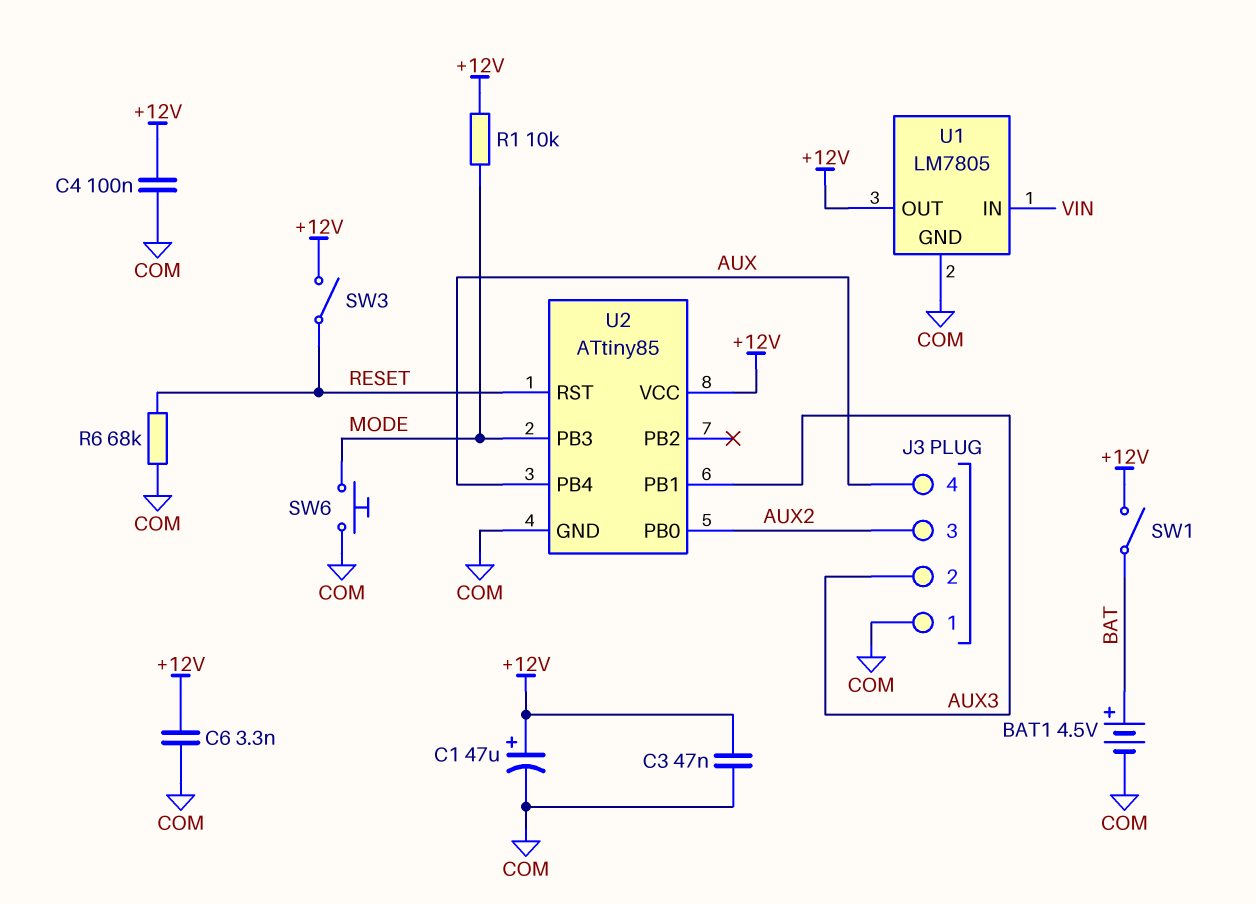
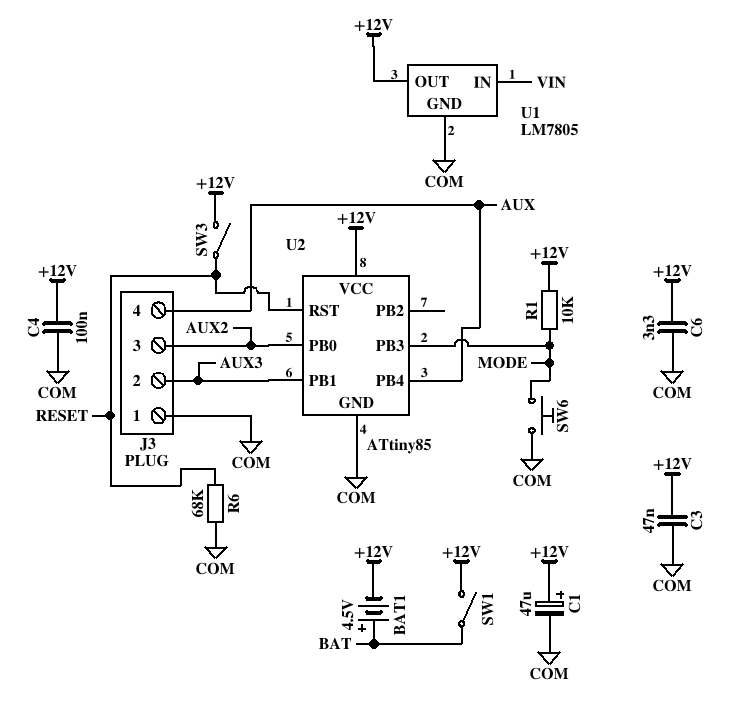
BAT1: 4.5V (plus BAT, minus COM) -> 4.5V (plus BAT, minus +12V)

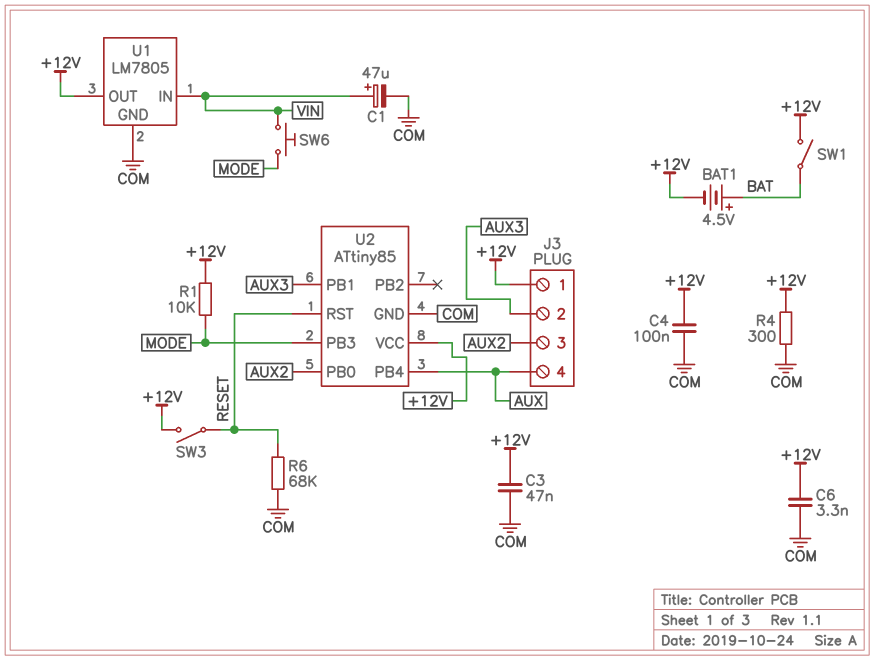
C1: 47uF (plus +12V, minus COM) -> 47uF (plus VIN, minus COM)
J3 pin 1: COM -> +12V
R4: none -> 300 (+12V, COM)
SW6: button (COM, MODE) -> button (MODE, VIN)

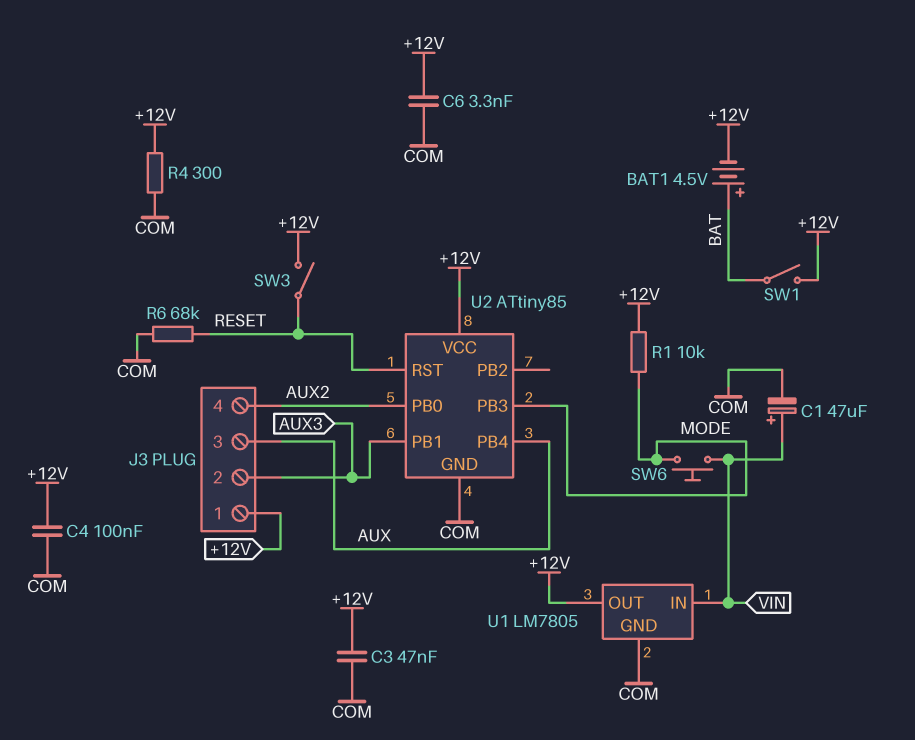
J3 pin 3: AUX2 -> AUX
J3 pin 4: AUX -> AUX2

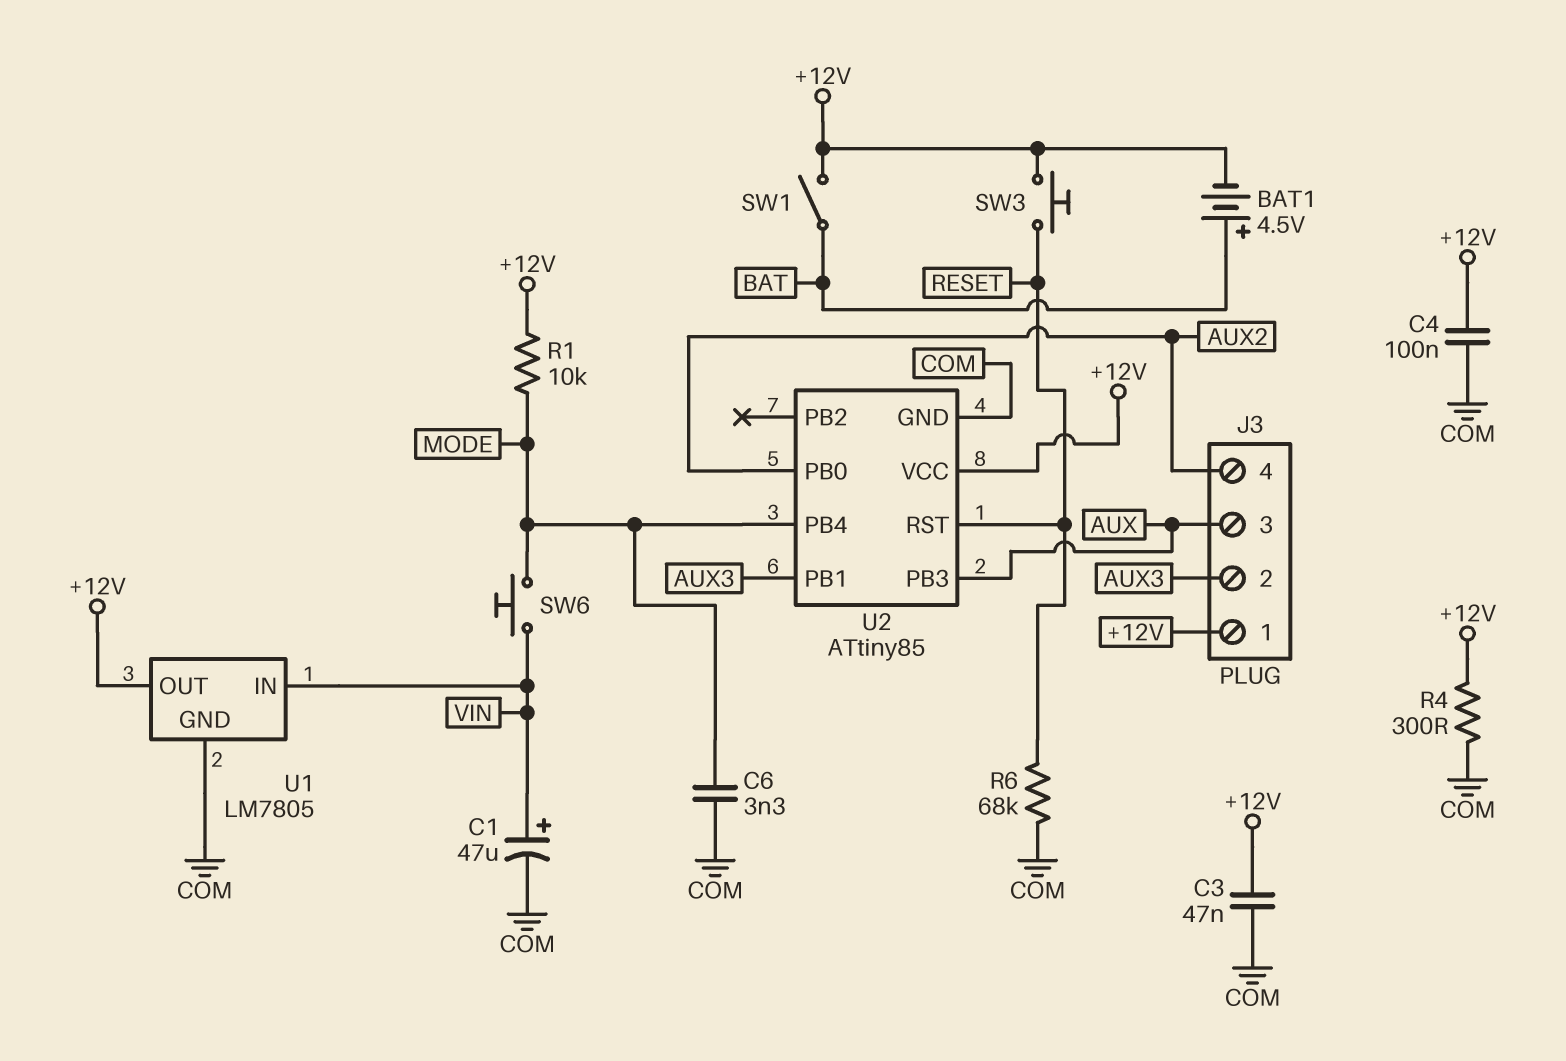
C6: 3.3nF (+12V, COM) -> 3.3nF (COM, MODE)
SW3: switch (+12V, RESET) -> button (+12V, RESET)
U2 pin PB3: MODE -> AUX
U2 pin PB4: AUX -> MODE

